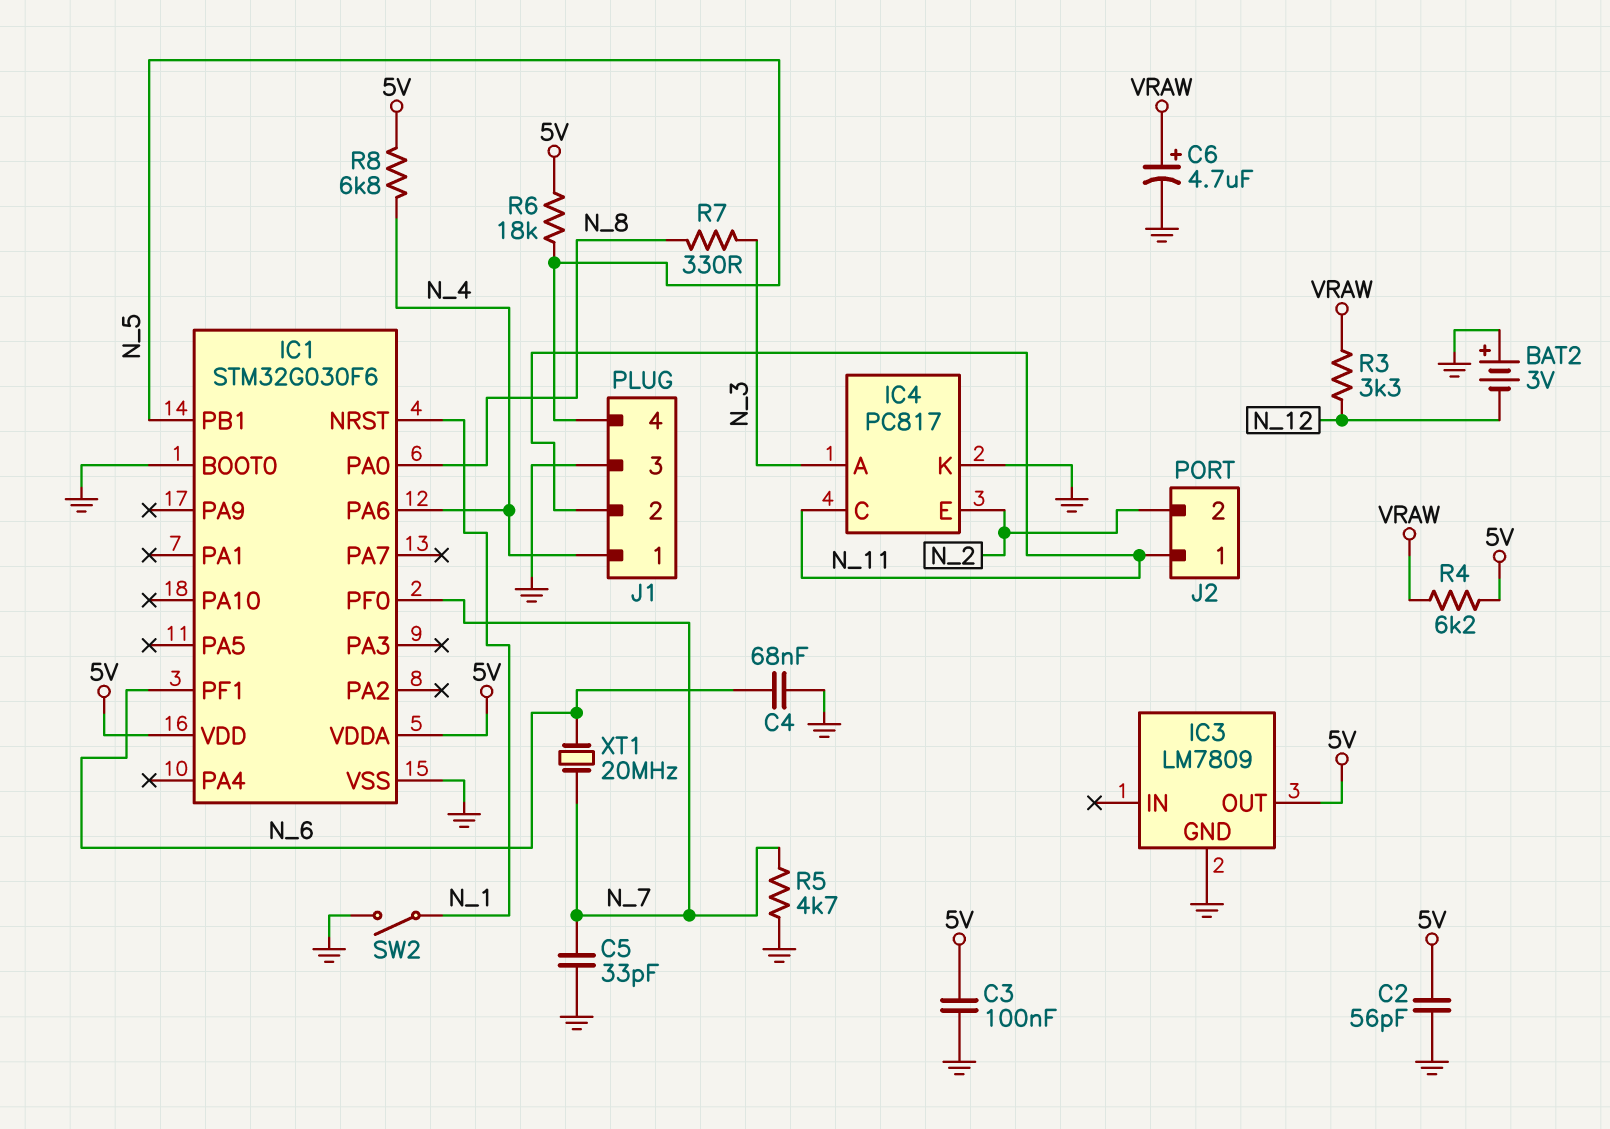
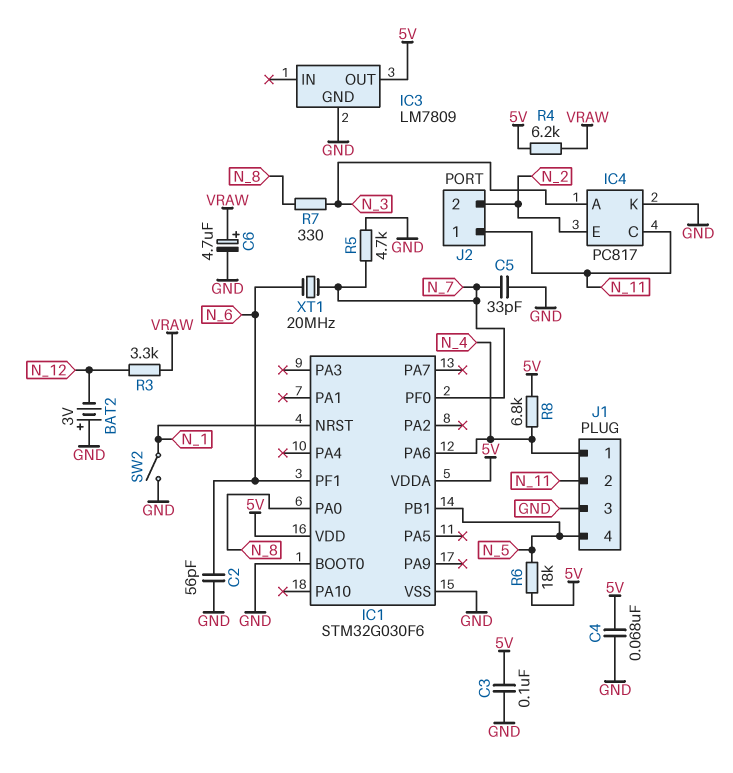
C2: 56pF (5V, GND) -> 56pF (GND, N_6)
C4: 68nF (GND, N_6) -> 68nF (5V, GND)

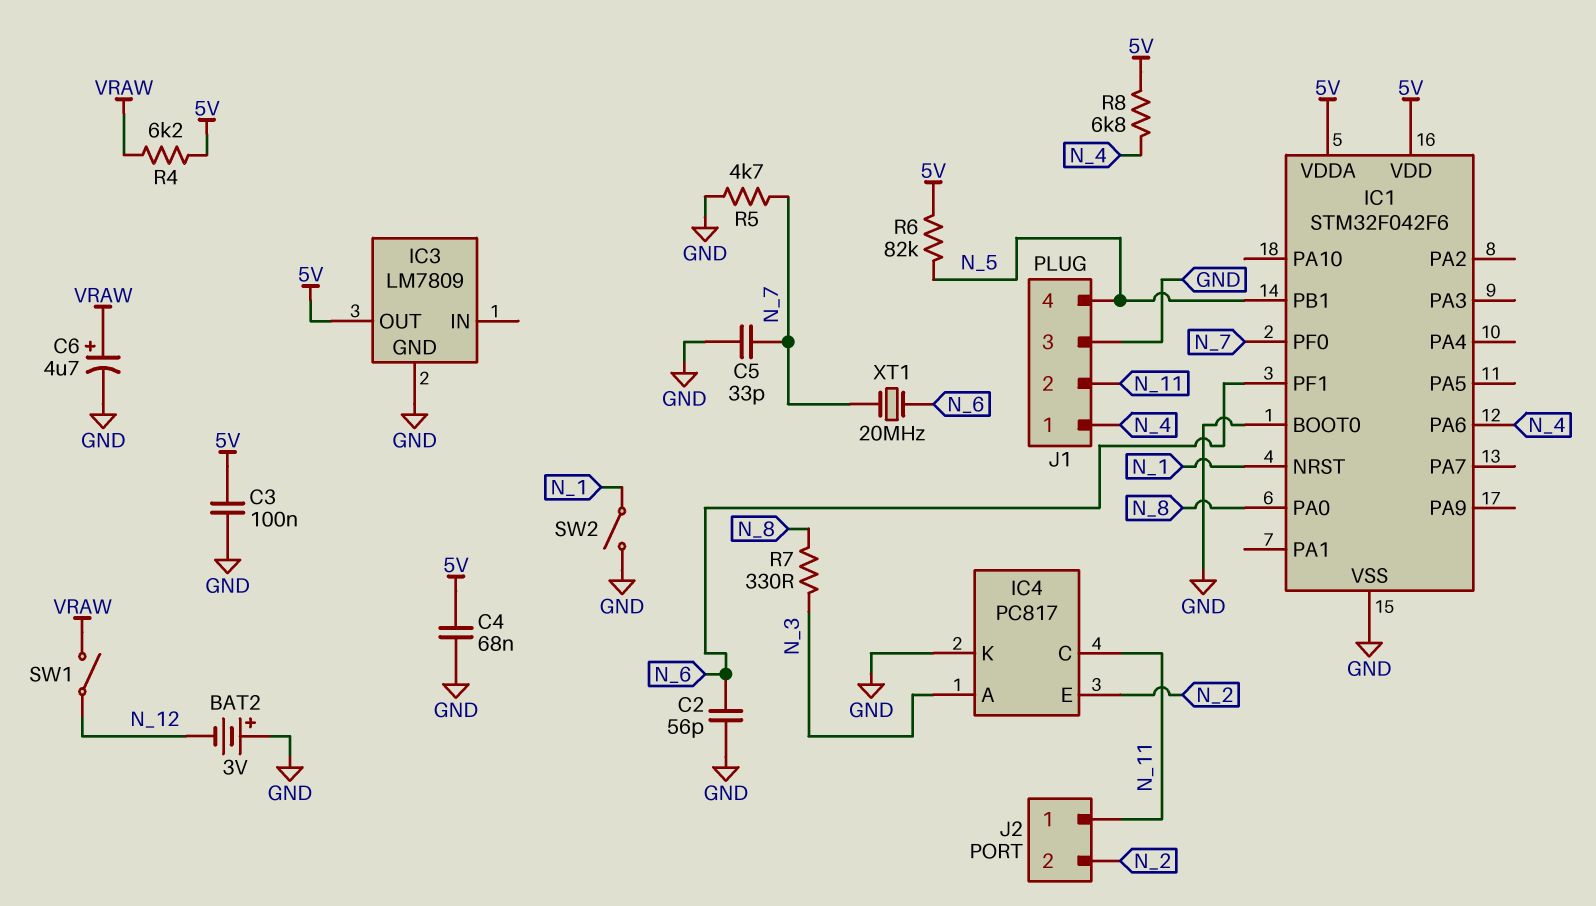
IC1: STM32G030F6 -> STM32F042F6
R3: 3.3k (N_12, VRAW) -> none
R6: 18k (5V, N_5) -> 82k (5V, N_5)
SW1: none -> switch (N_12, VRAW)

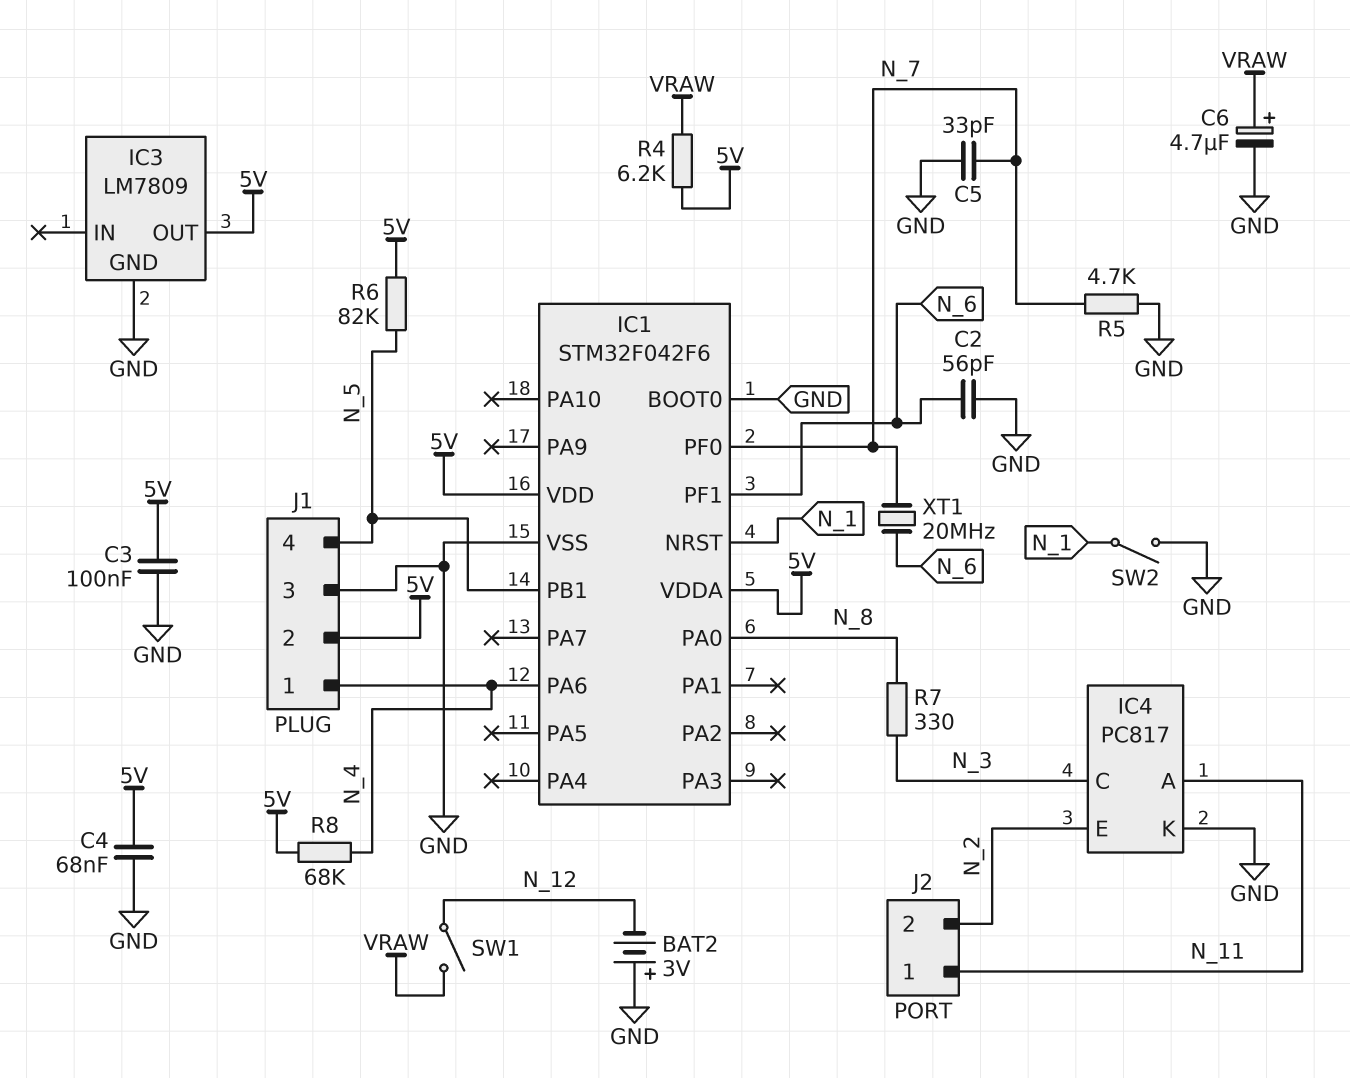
IC4 pin A: N_3 -> N_11
IC4 pin C: N_11 -> N_3
J1 pin 2: N_11 -> 5V
R8: 6.8k (5V, N_4) -> 68k (5V, N_4)

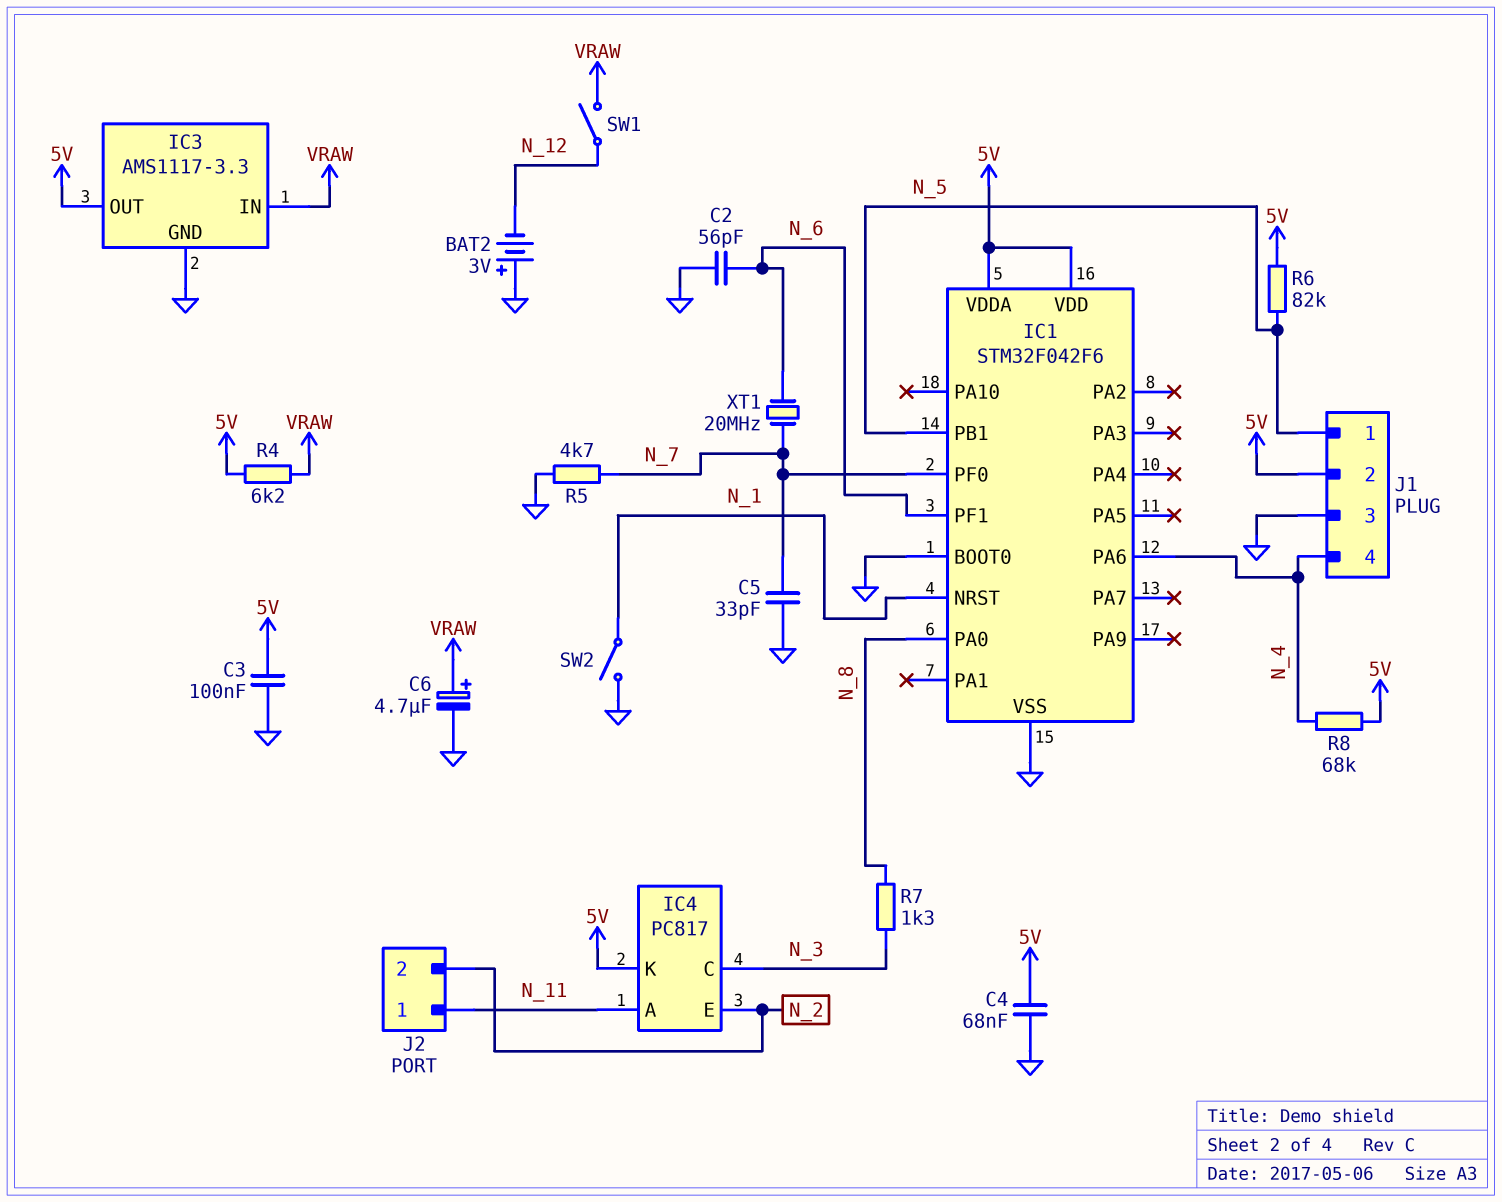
IC3: LM7809 -> AMS1117-3.3
IC3 pin IN: none -> VRAW
IC4 pin K: GND -> 5V
J1 pin 1: N_4 -> N_5
J1 pin 4: N_5 -> N_4
R7: 330 (N_3, N_8) -> 1.3k (N_3, N_8)

